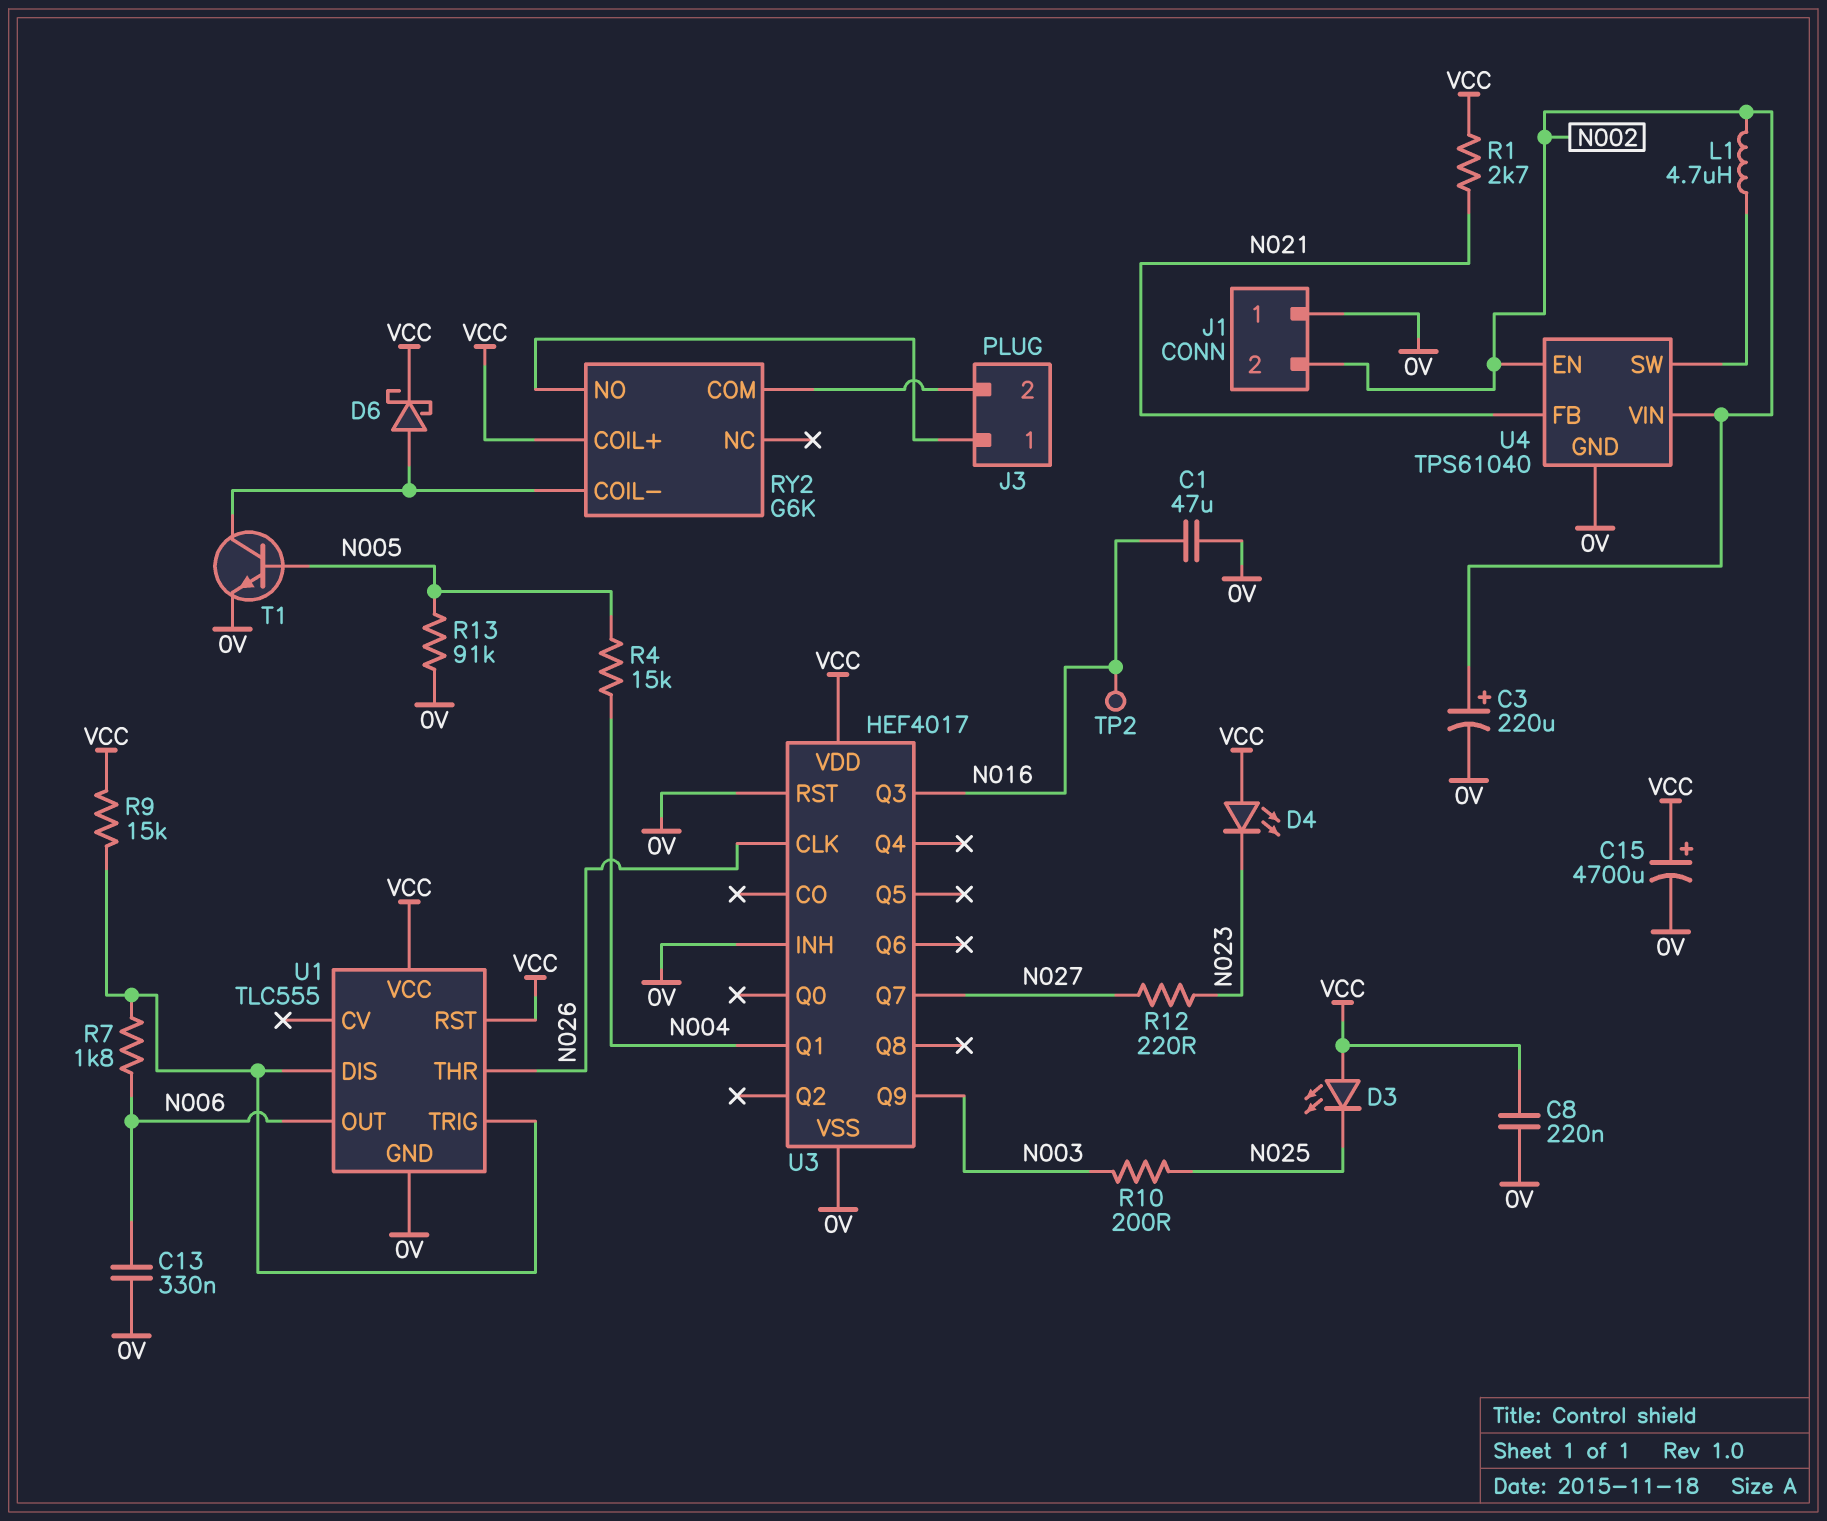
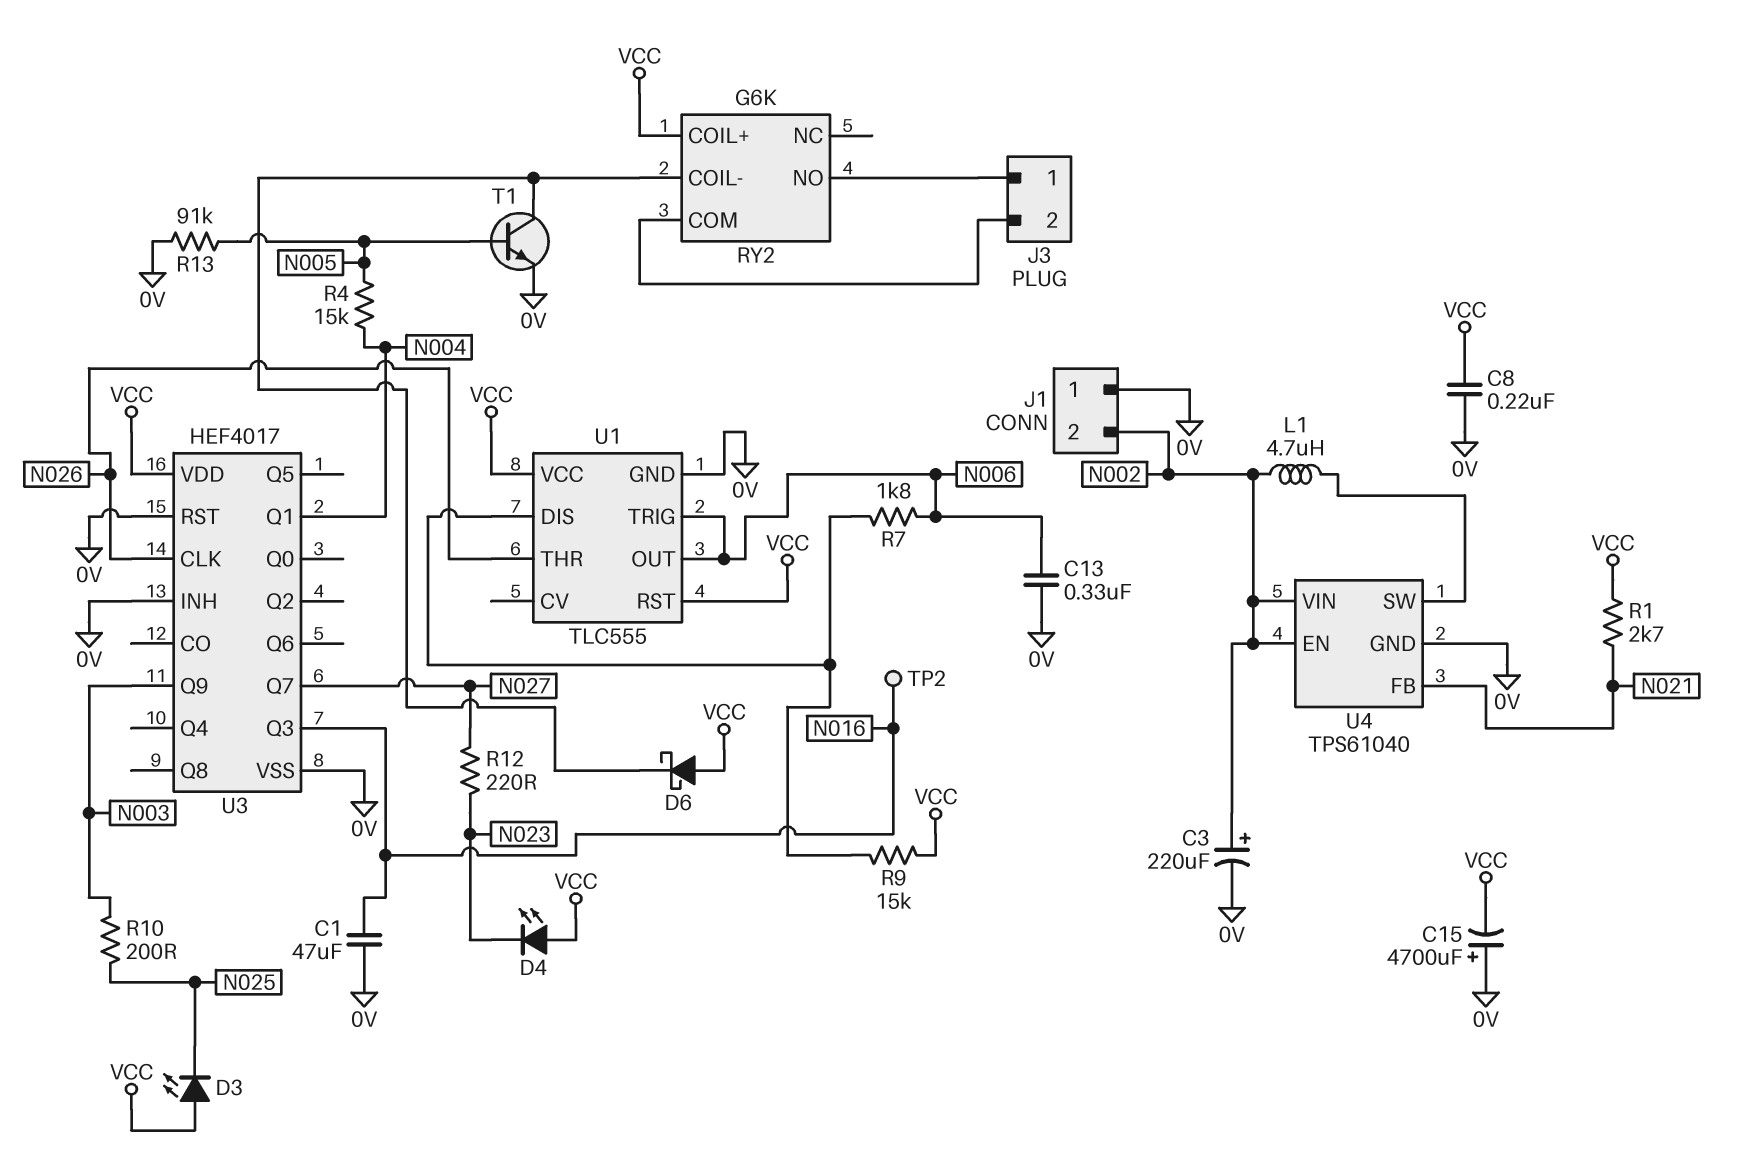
C15: 4700uF (plus VCC, minus 0V) -> 4700uF (plus 0V, minus VCC)
D6: schottky (A RY2/COIL-, K VCC) -> schottky (A VCC, K RY2/COIL-)
U1 pin TRIG: U1/DIS -> N006

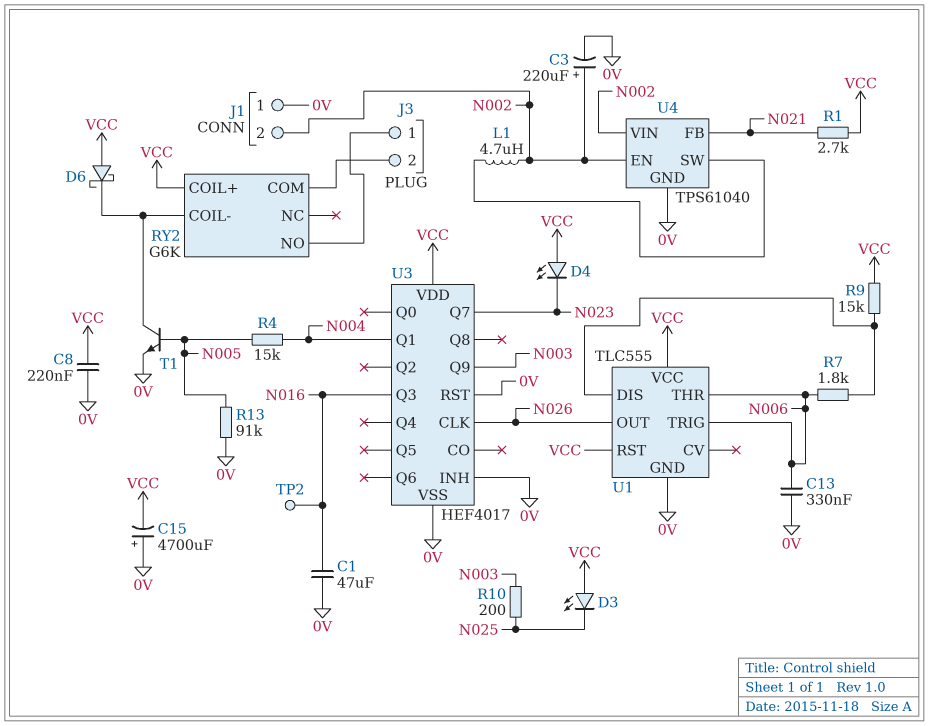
R12: 220 (N023, N027) -> none
U1 pin OUT: N006 -> N026
U1 pin THR: N026 -> N006
U3 pin Q7: N027 -> N023

